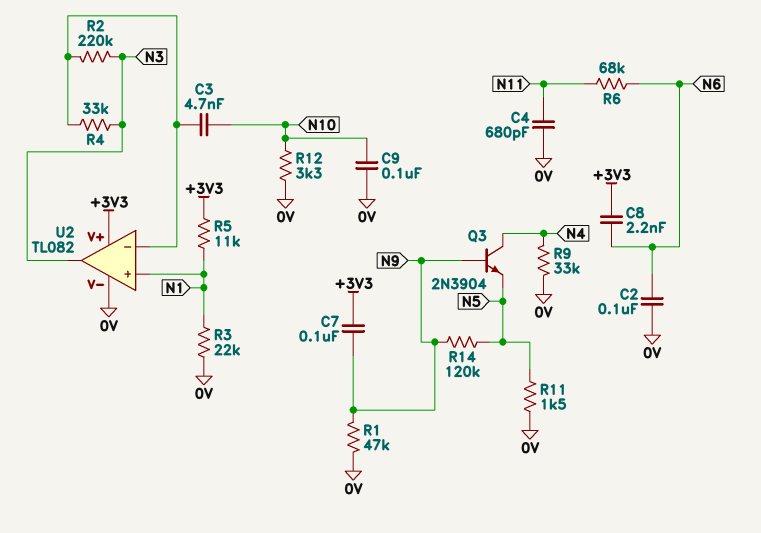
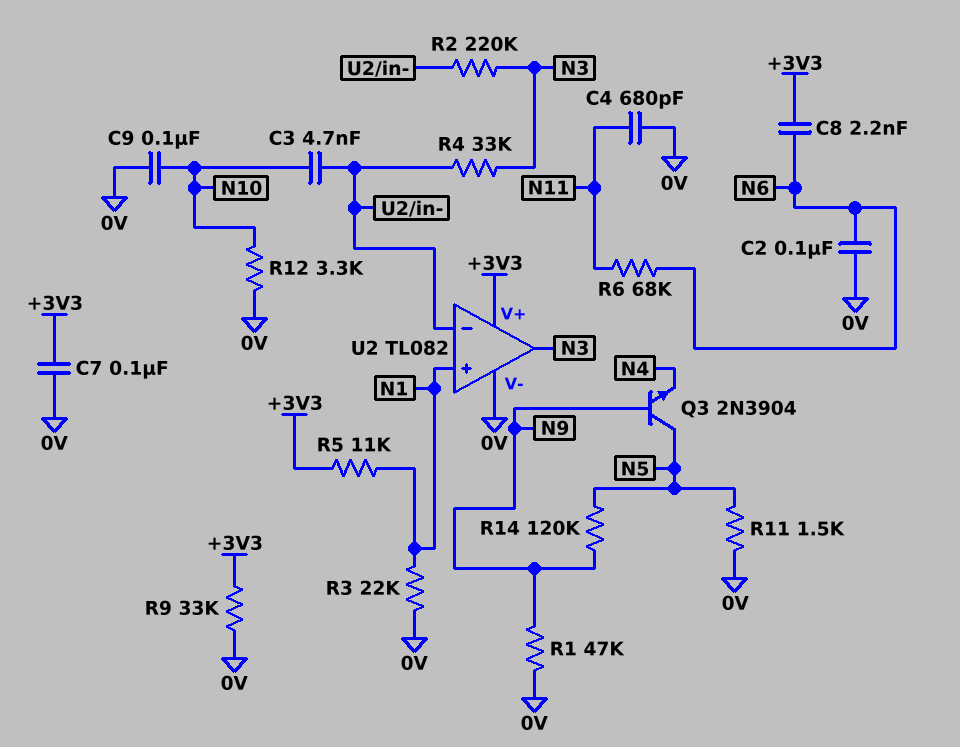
C7: 100nF (+3V3, N9) -> 100nF (+3V3, 0V)
Q3: NPN 2N3904 (B N9, C N4, E N5) -> NPN 2N3904 (B N9, C N5, E N4)
R9: 33k (0V, N4) -> 33k (+3V3, 0V)

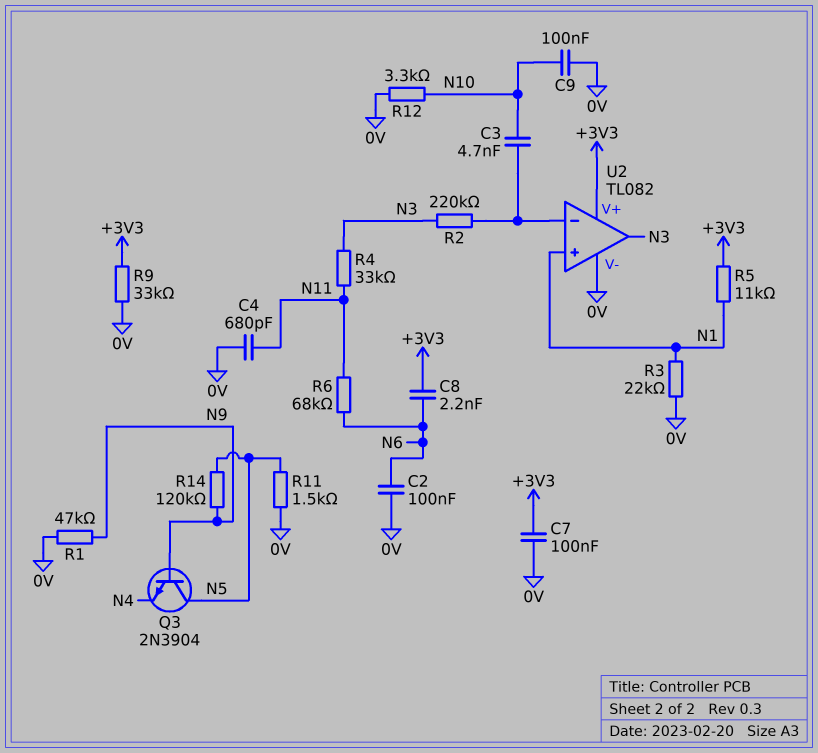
R4: 33k (N3, U2/in-) -> 33k (N3, N11)

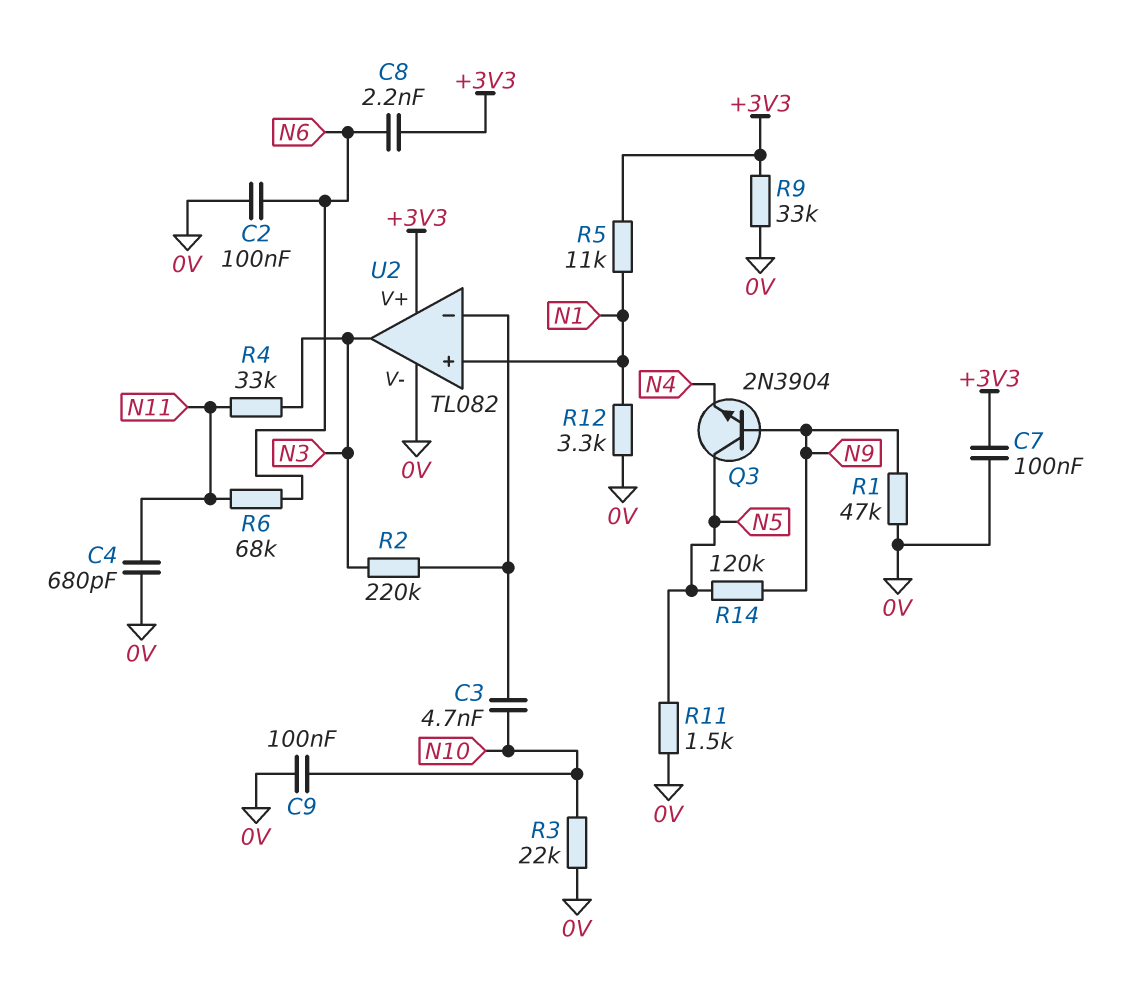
R3: 22k (0V, N1) -> 22k (0V, N10)
R12: 3.3k (0V, N10) -> 3.3k (0V, N1)

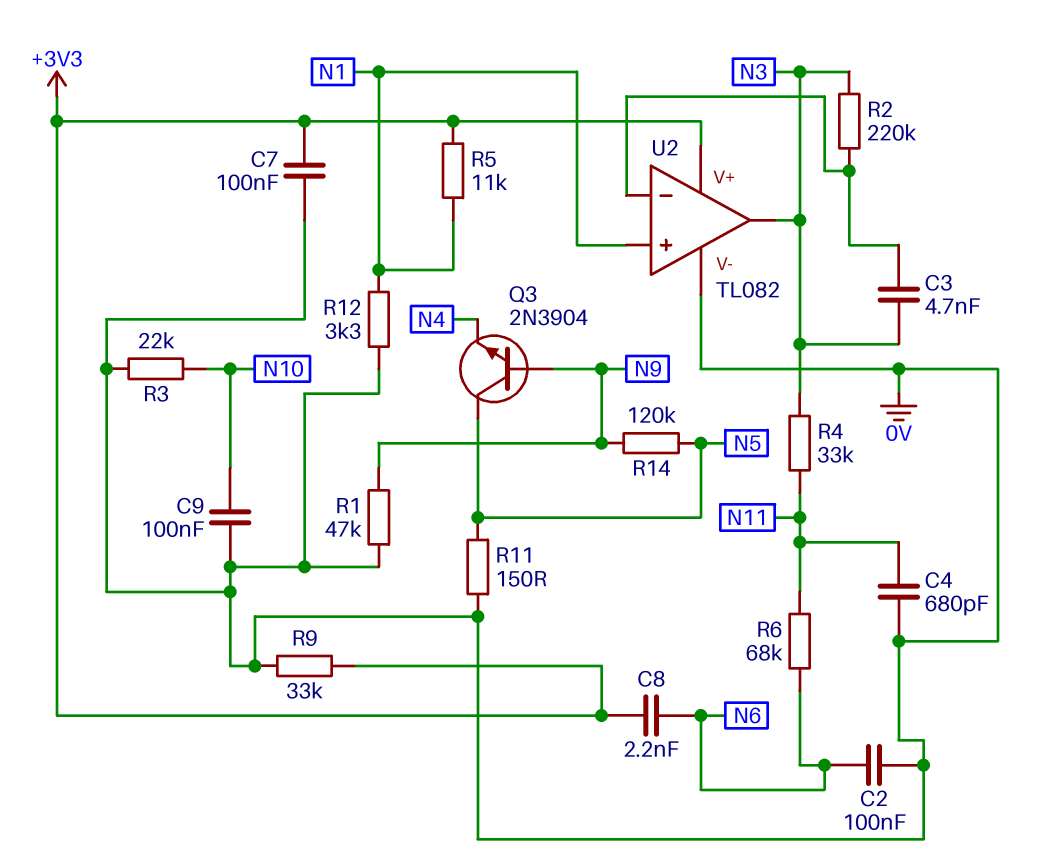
C3: 4.7nF (N10, U2/in-) -> 4.7nF (N3, U2/in-)
R11: 1.5k (0V, N5) -> 150 (0V, N5)

